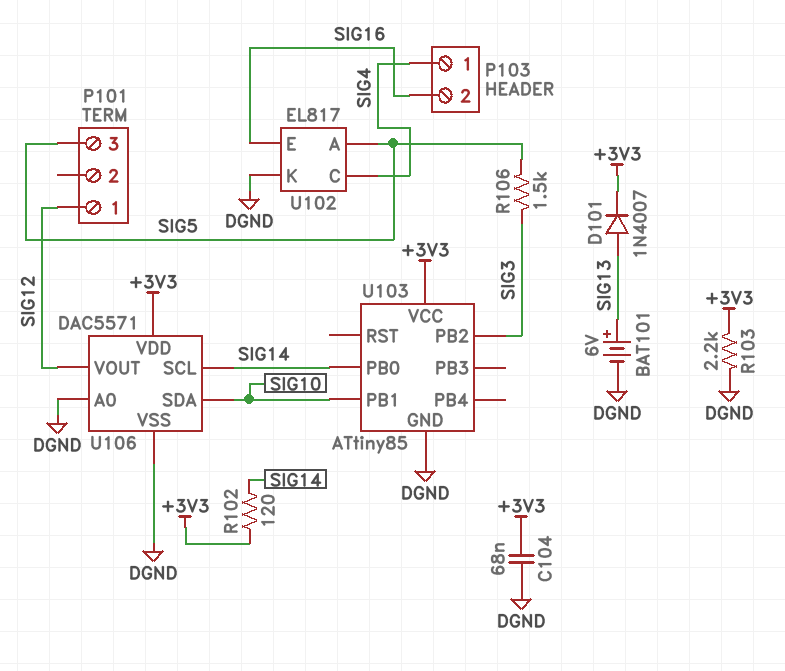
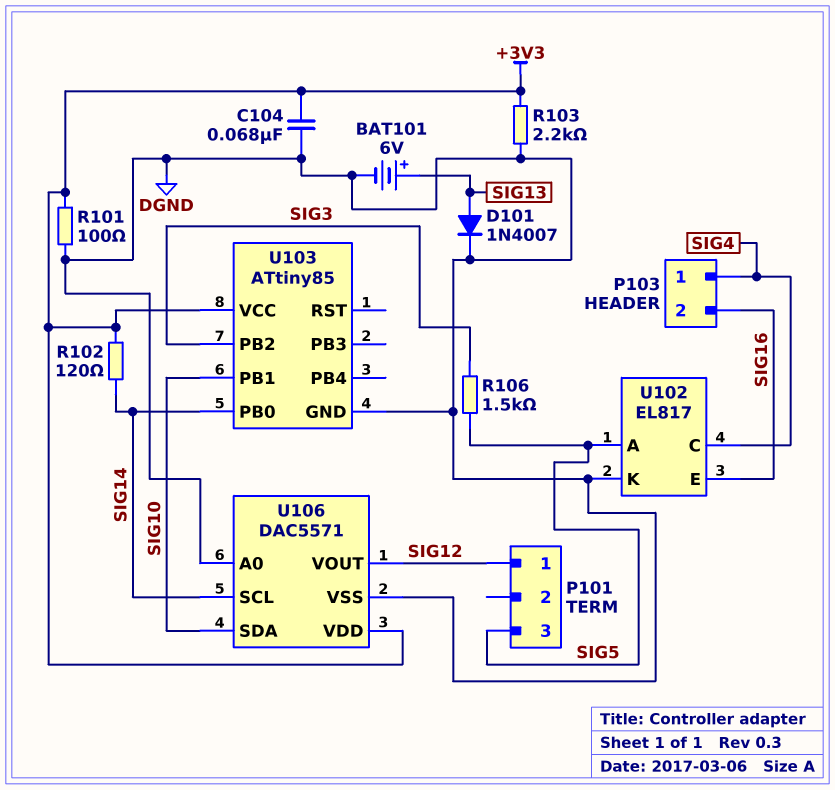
D101: diode 1N4007 (A SIG13, K +3V3) -> diode 1N4007 (A SIG13, K DGND)
R101: none -> 100 (+3V3, DGND)

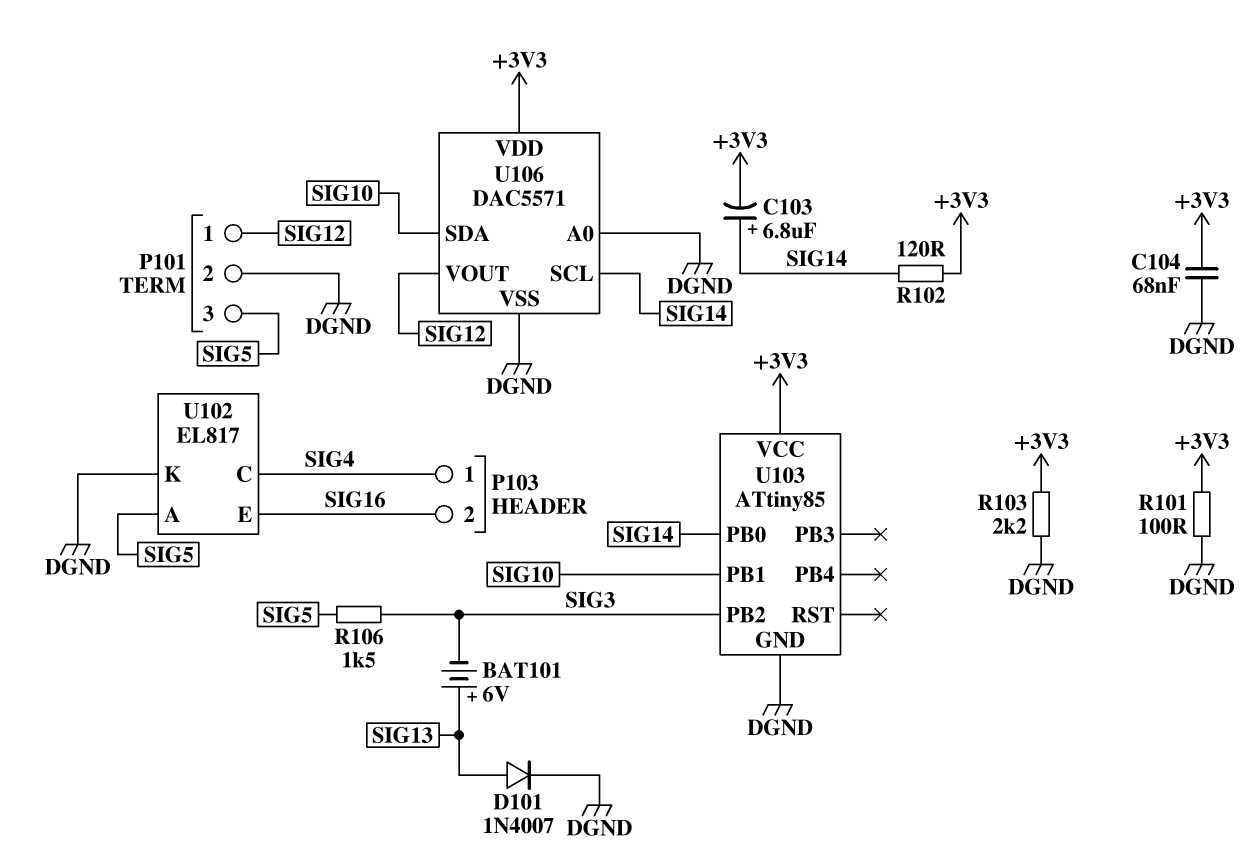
BAT101: 6V (plus SIG13, minus DGND) -> 6V (plus SIG13, minus SIG3)
C103: none -> 6.8uF (plus SIG14, minus +3V3)
P101 pin 2: none -> DGND

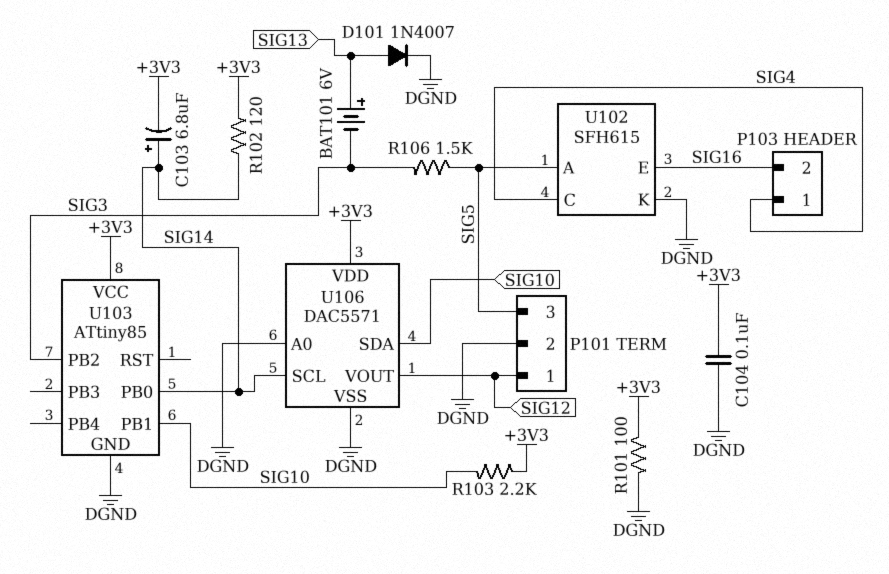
C104: 68nF (+3V3, DGND) -> 100nF (+3V3, DGND)
R103: 2.2k (+3V3, DGND) -> 2.2k (+3V3, SIG10)
U102: EL817 -> SFH615

